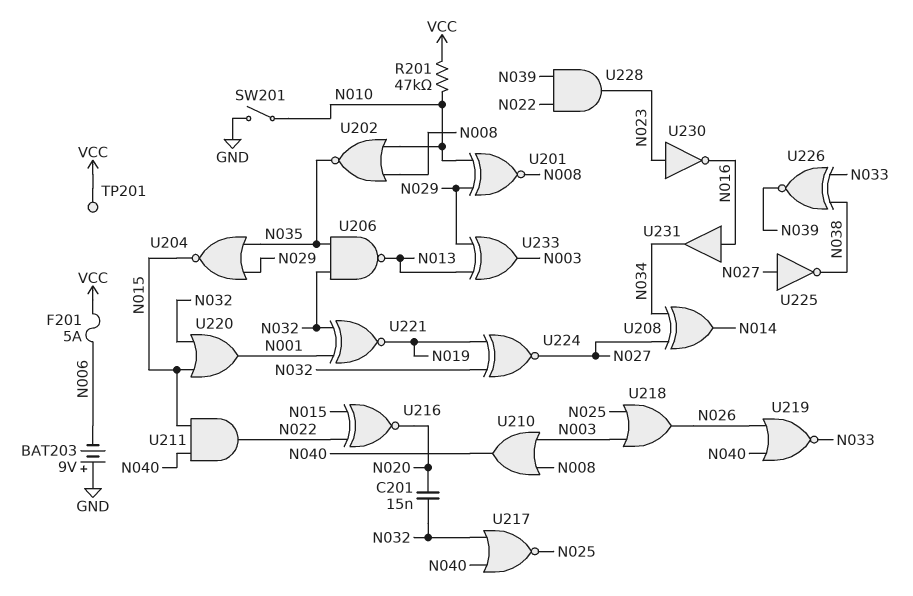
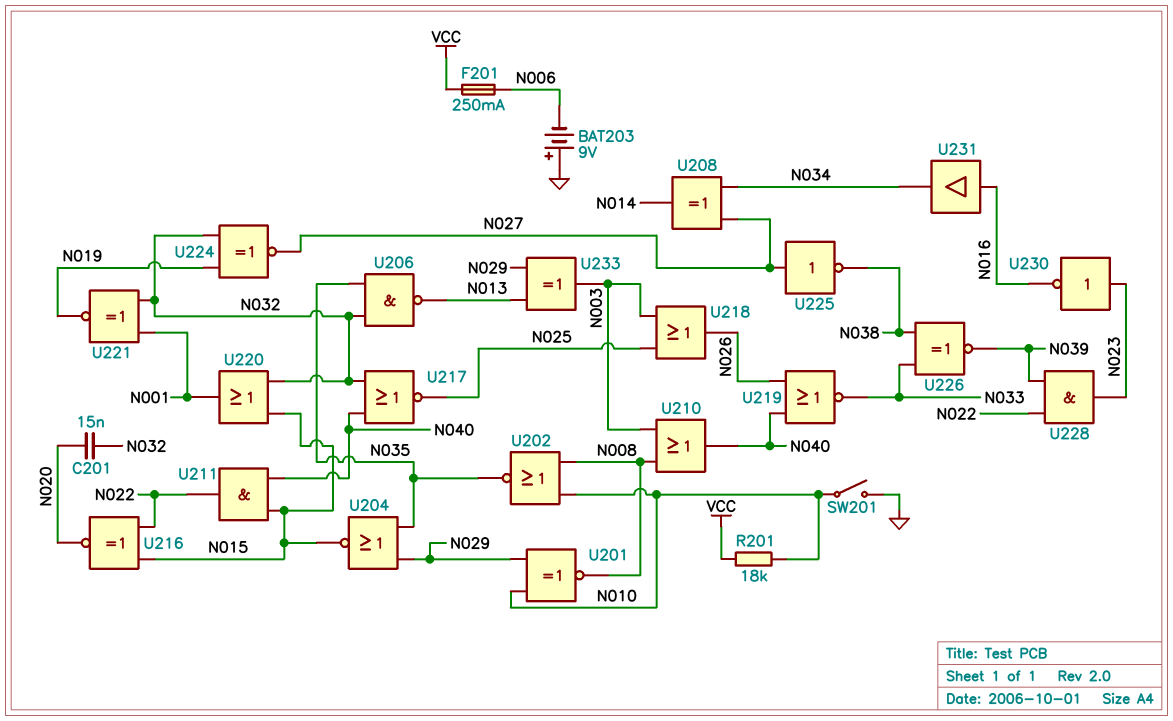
F201: 5A (N006, VCC) -> 250mA (N006, VCC)
R201: 47k (N010, VCC) -> 18k (N010, VCC)
TP201: test point (VCC) -> none

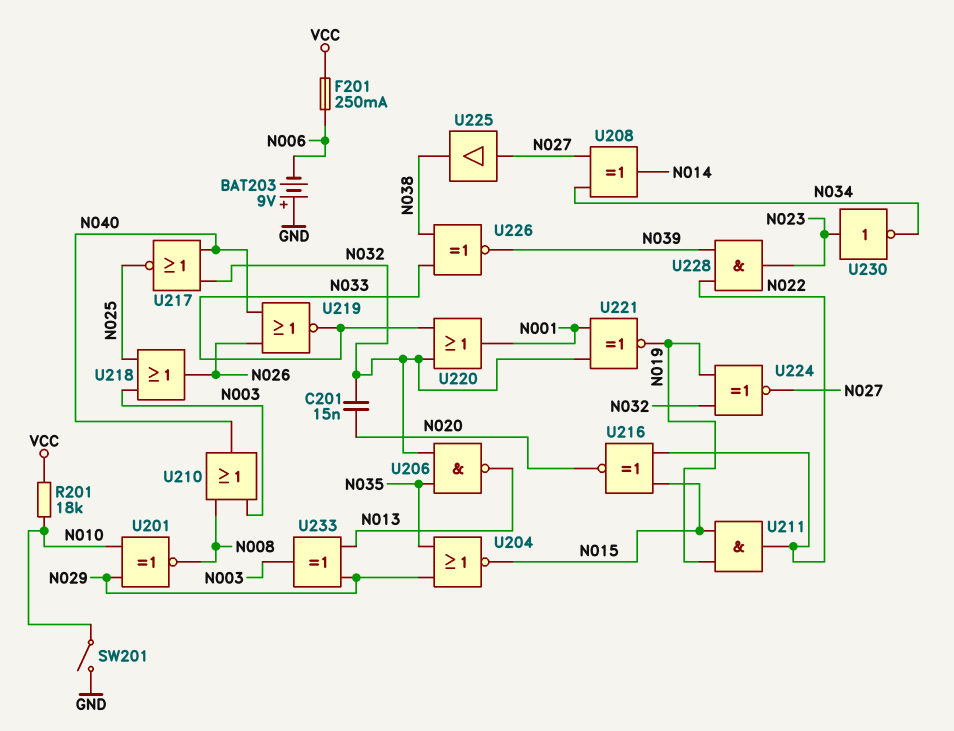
U202: NOR (in N008, in N010, out N035) -> none
U211: AND (in N015, in N040, out N022) -> AND (in N015, in N019, out N022)
U220: OR (in N015, in N032, out N001) -> OR (in N032, in N033, out N001)
U225: NOT (in N027, out N038) -> buffer (in N027, out N038)
U230: NOT (in N023, out N016) -> NOT (in N023, out N034)
U231: buffer (in N016, out N034) -> none

